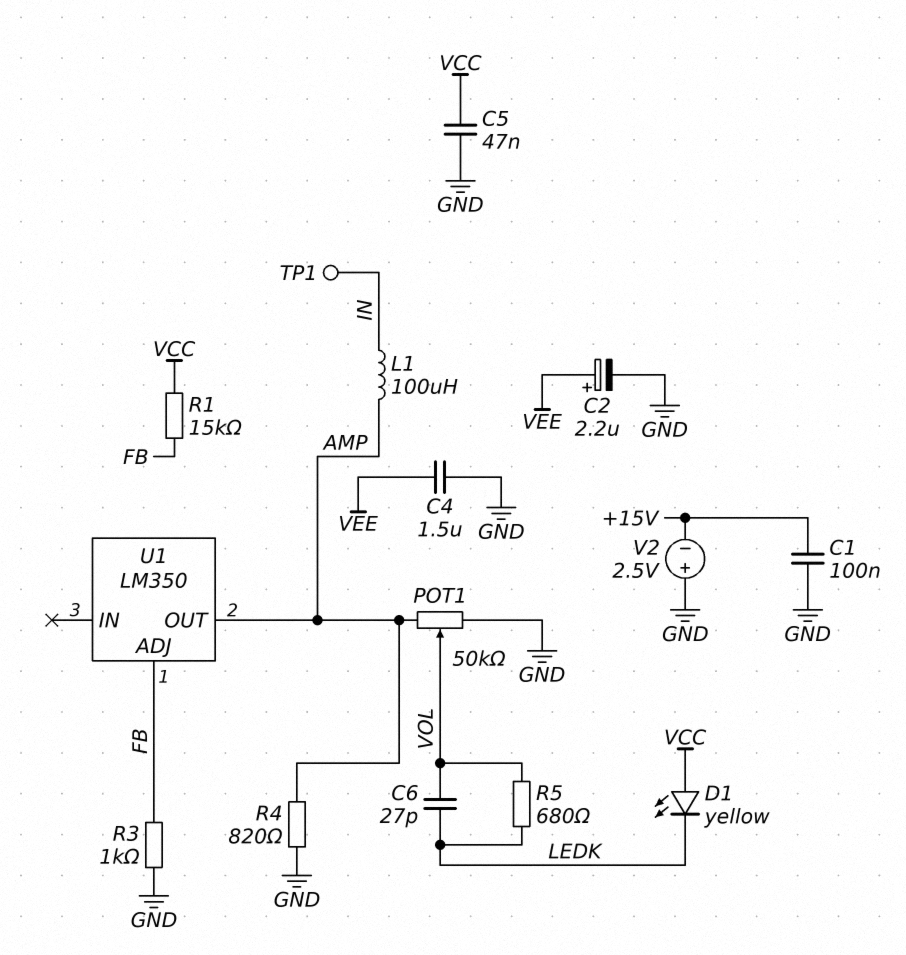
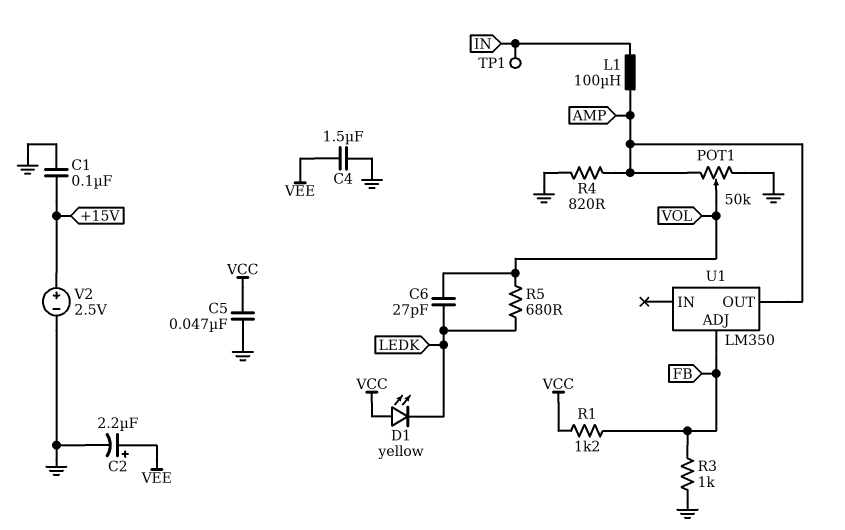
R1: 15k (FB, VCC) -> 1.2k (FB, VCC)
V2: 2.5V (plus GND, minus +15V) -> 2.5V (plus +15V, minus GND)

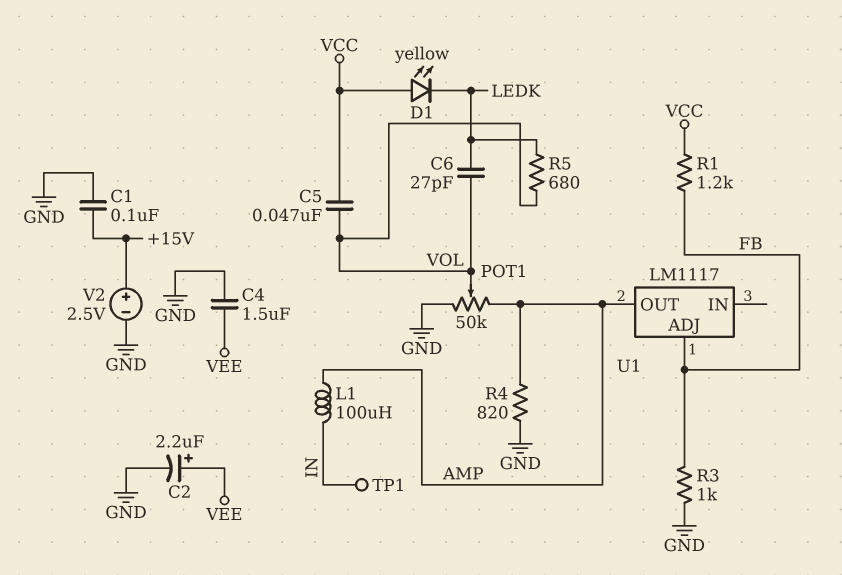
C5: 47nF (GND, VCC) -> 47nF (VCC, VOL)
U1: LM350 -> LM1117

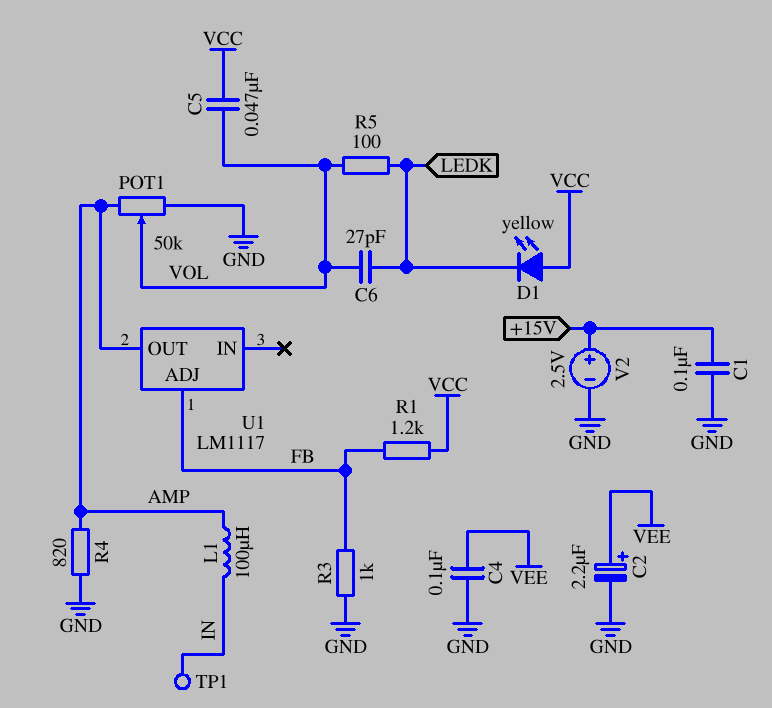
C4: 1.5uF (GND, VEE) -> 100nF (GND, VEE)
R5: 680 (LEDK, VOL) -> 100 (LEDK, VOL)

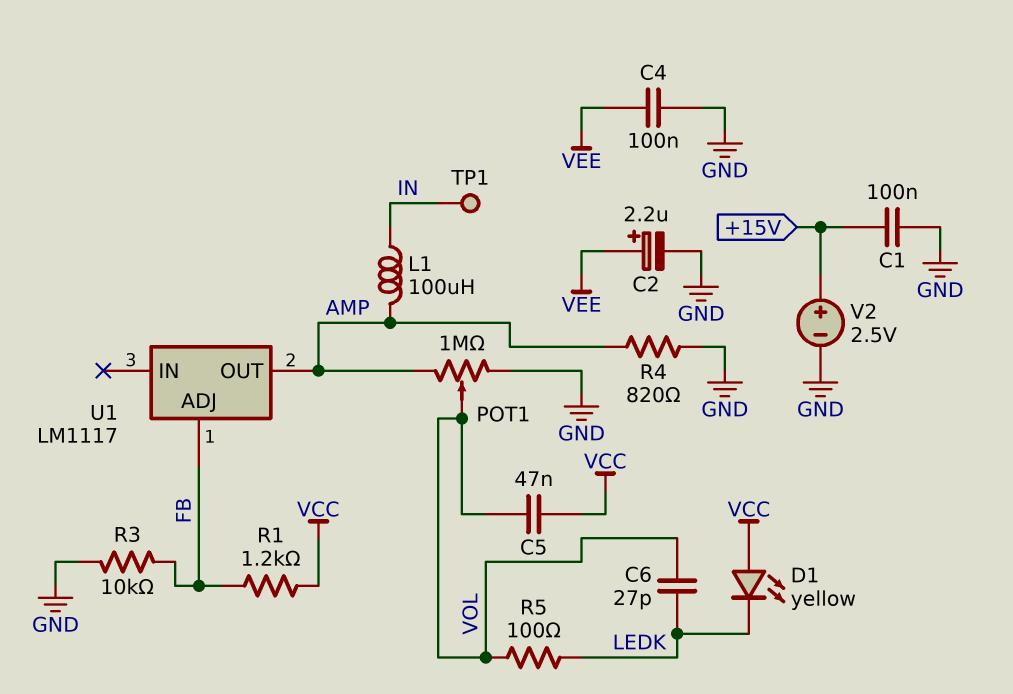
POT1: 50k (AMP, GND, wiper VOL) -> 1M (AMP, GND, wiper VOL)
R3: 1k (FB, GND) -> 10k (FB, GND)

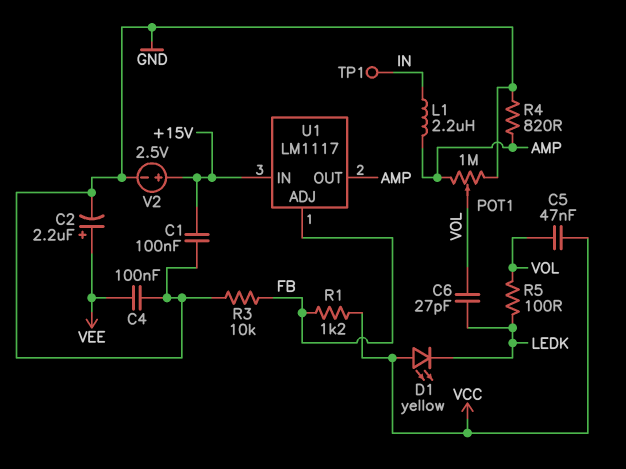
L1: 100uH (AMP, IN) -> 2.2uH (AMP, IN)
U1 pin IN: none -> +15V

